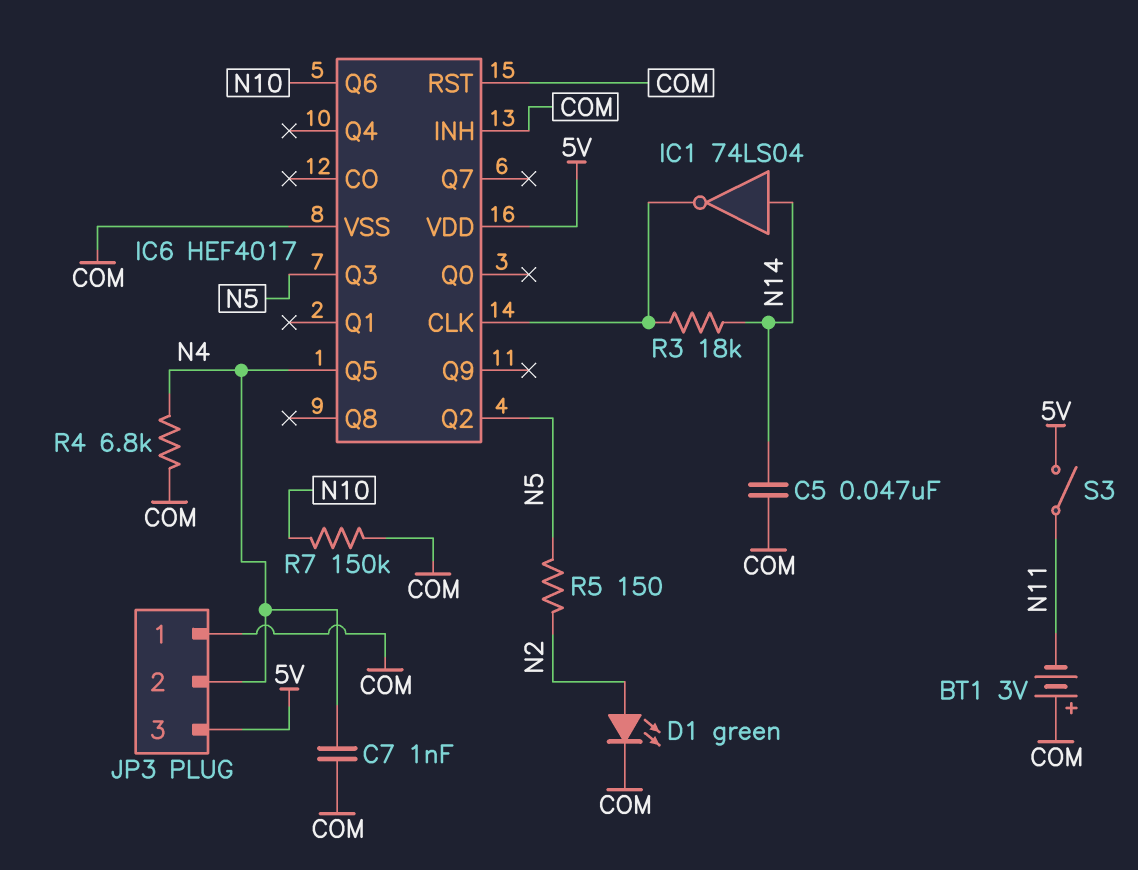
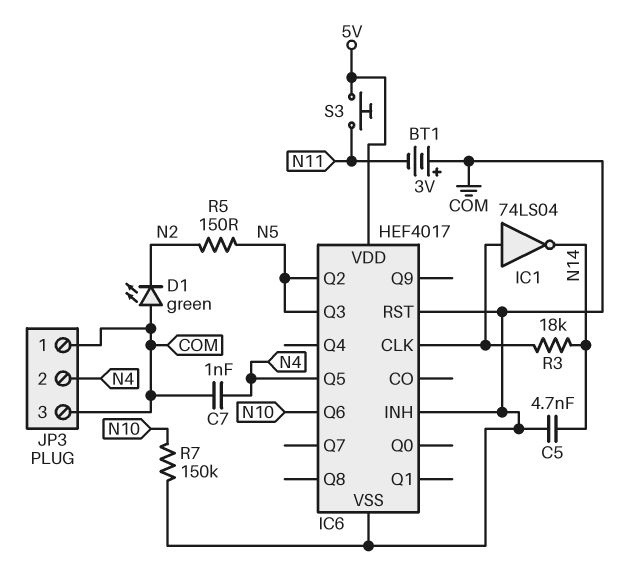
C5: 47nF (COM, N14) -> 4.7nF (COM, N14)
D1: LED green (A N2, K COM) -> LED green (A COM, K N2)
IC1: NOT 74LS04 (in N14, out IC6/CLK) -> NOT 74LS04 (in IC6/CLK, out N14)
JP3 pin 3: 5V -> COM
R4: 6.8k (COM, N4) -> none
S3: switch (5V, N11) -> button (5V, N11)

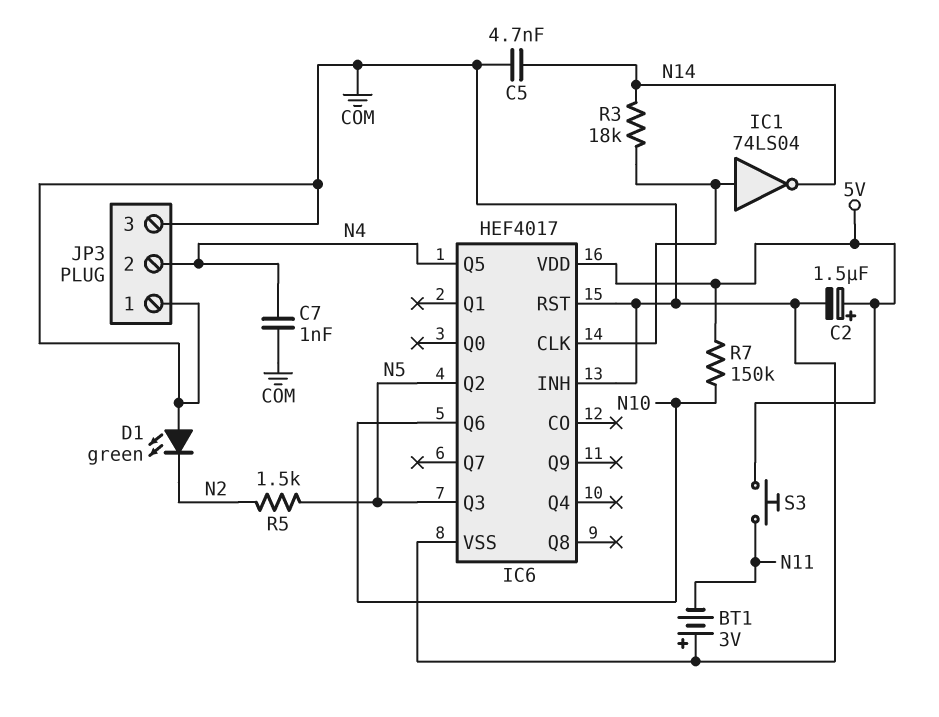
C2: none -> 1.5uF (plus 5V, minus COM)
R5: 150 (N2, N5) -> 1.5k (N2, N5)
R7: 150k (COM, N10) -> 150k (5V, N10)

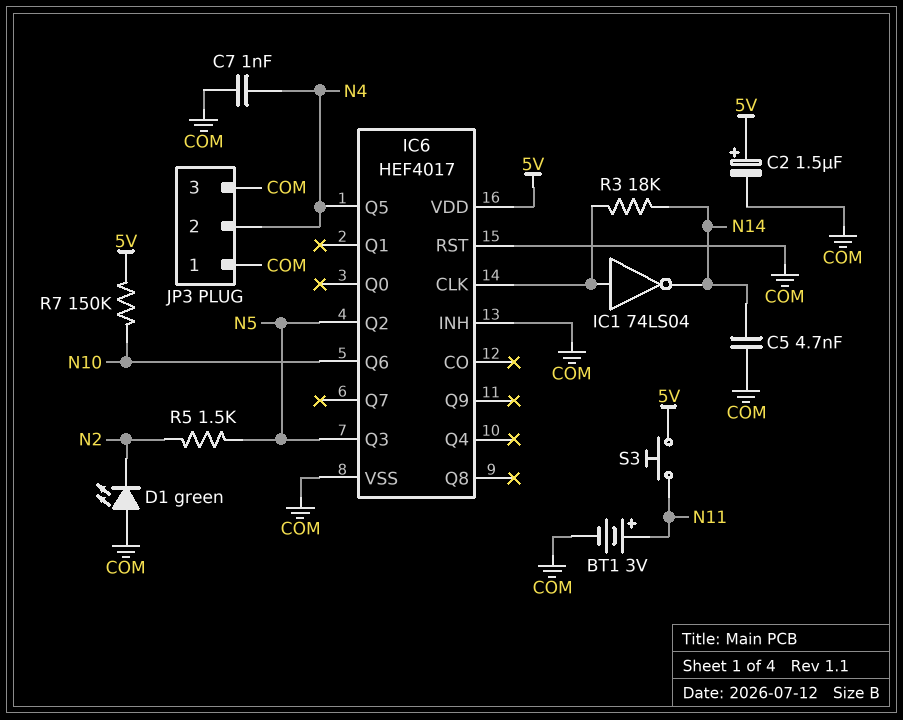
BT1: 3V (plus COM, minus N11) -> 3V (plus N11, minus COM)

